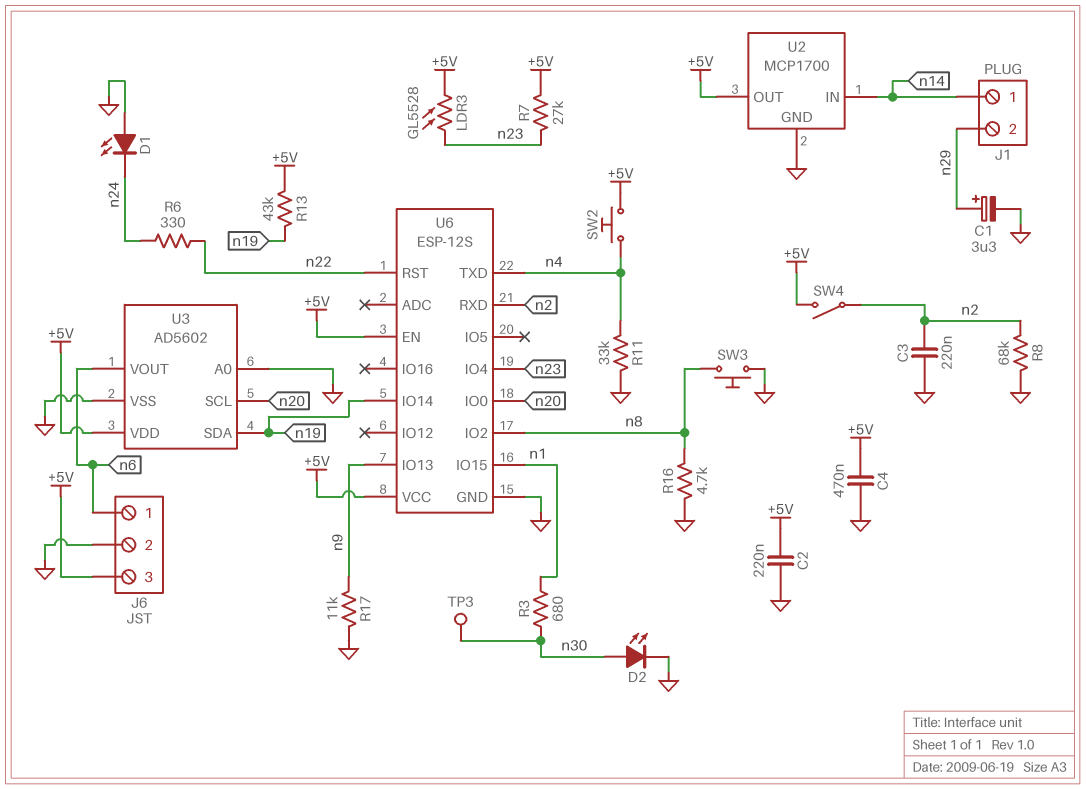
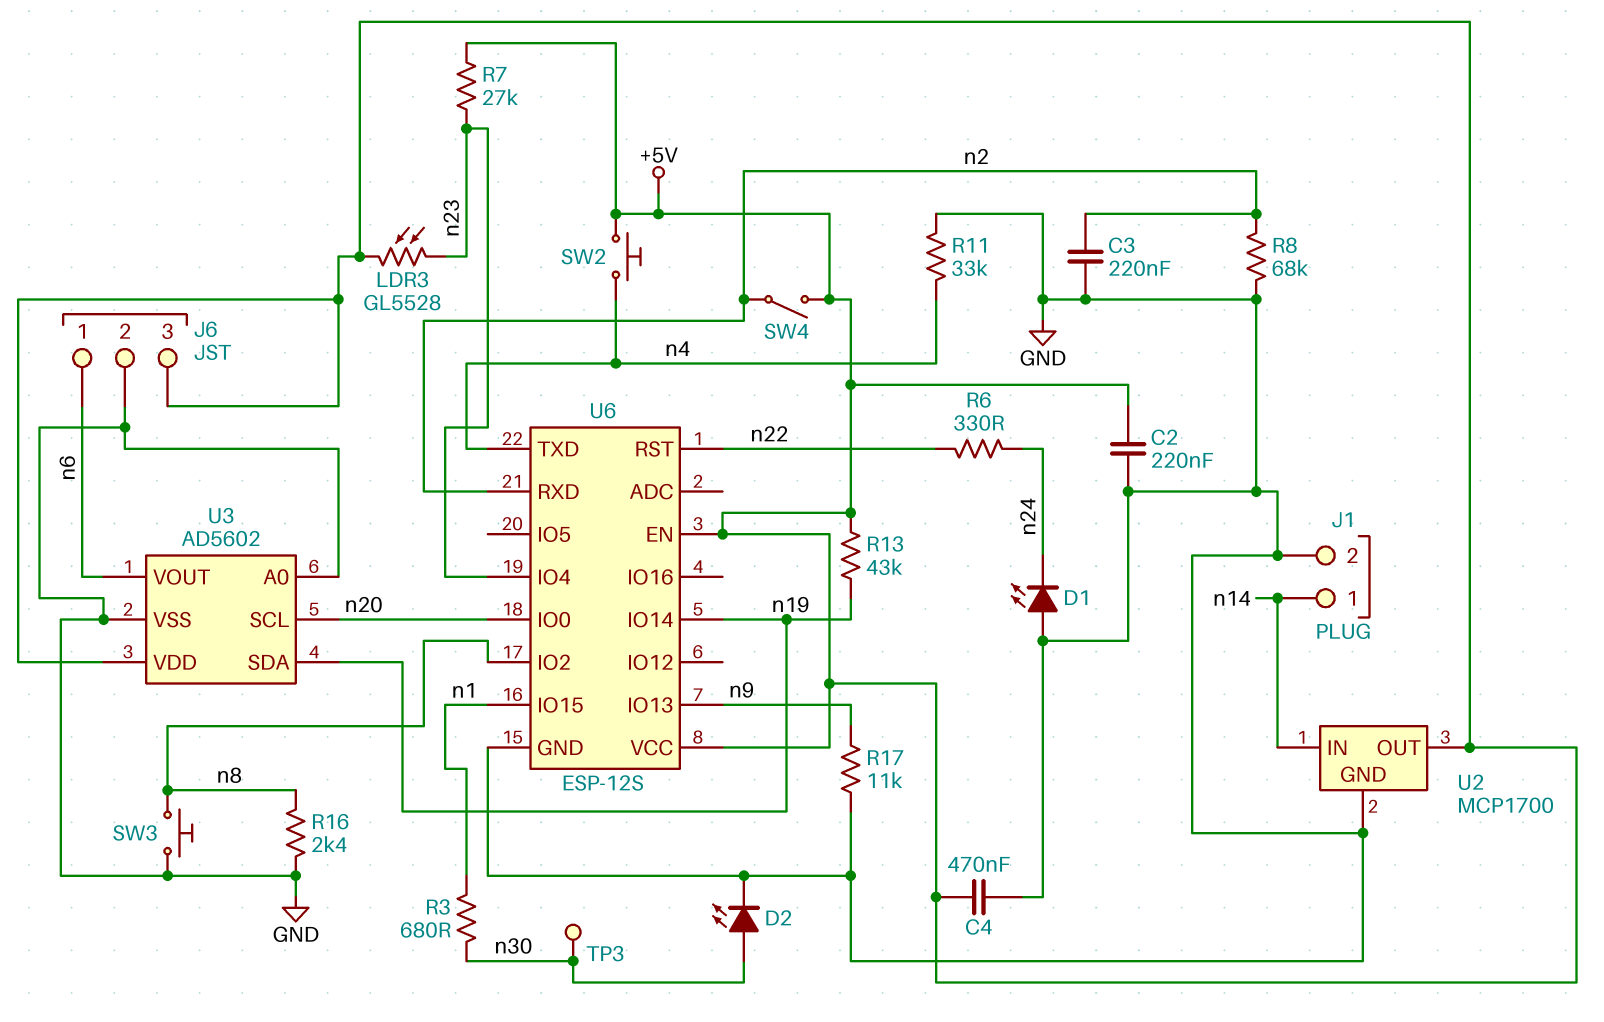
C1: 3.3uF (plus n29, minus GND) -> none
J1 pin 2: n29 -> GND
R16: 4.7k (GND, n8) -> 2.4k (GND, n8)

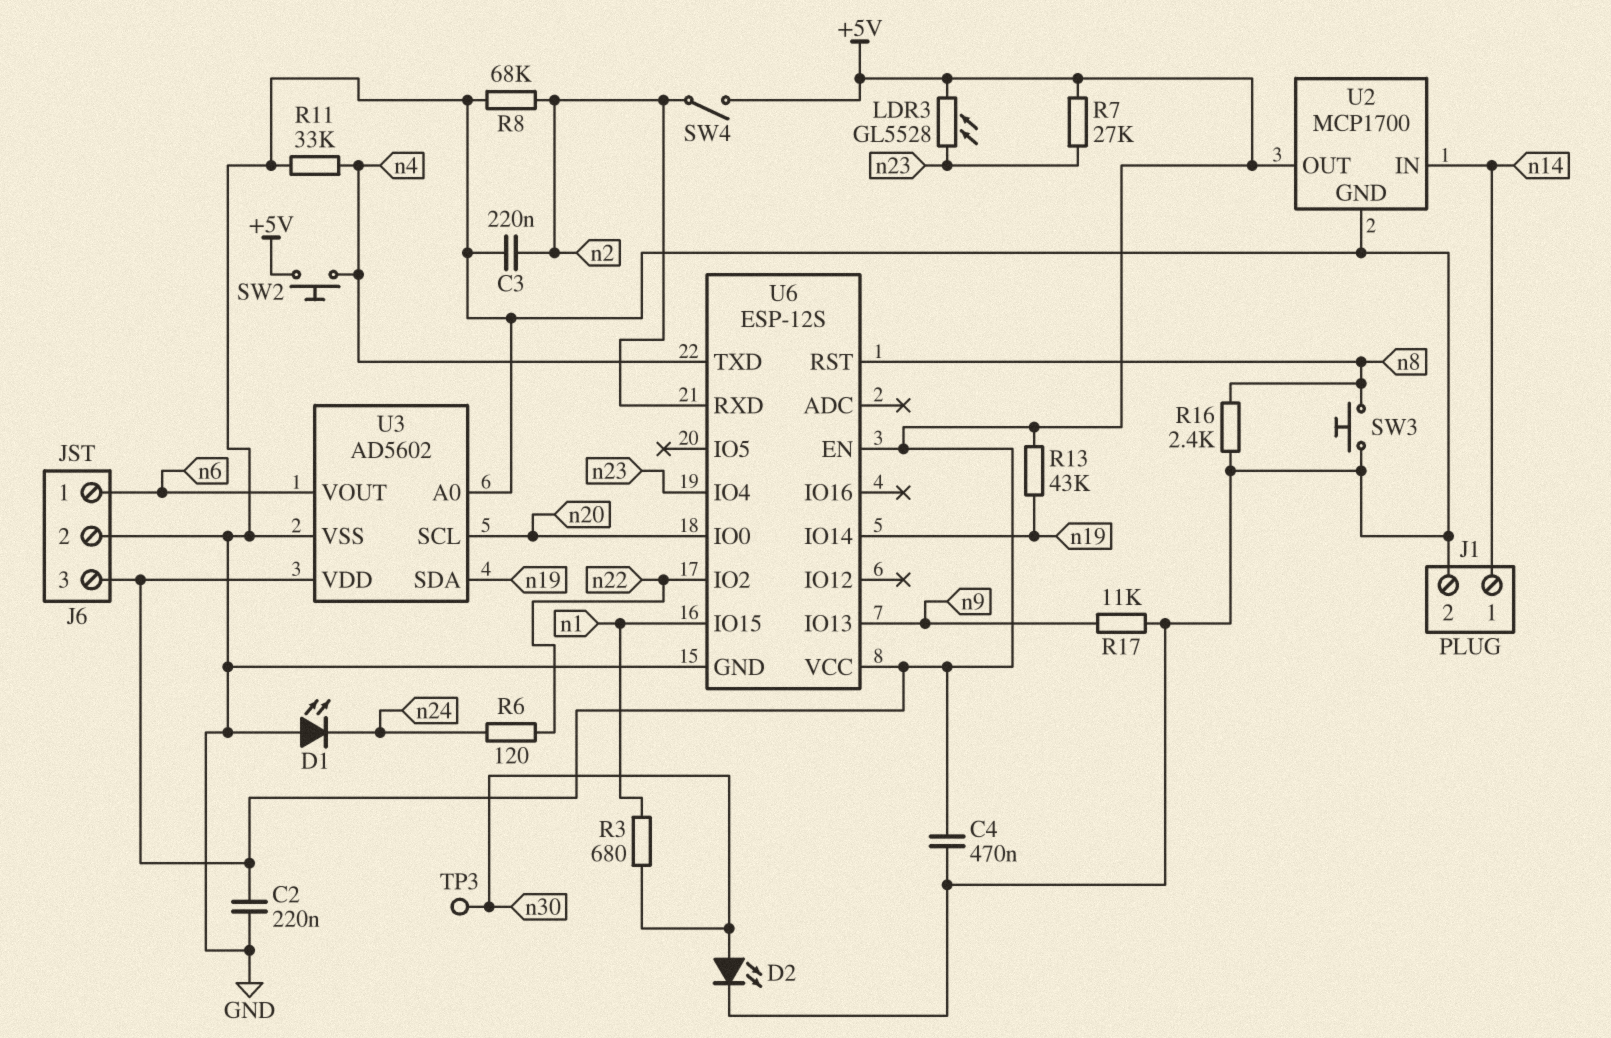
R6: 330 (n22, n24) -> 120 (n22, n24)
U6 pin IO2: n8 -> n22
U6 pin RST: n22 -> n8

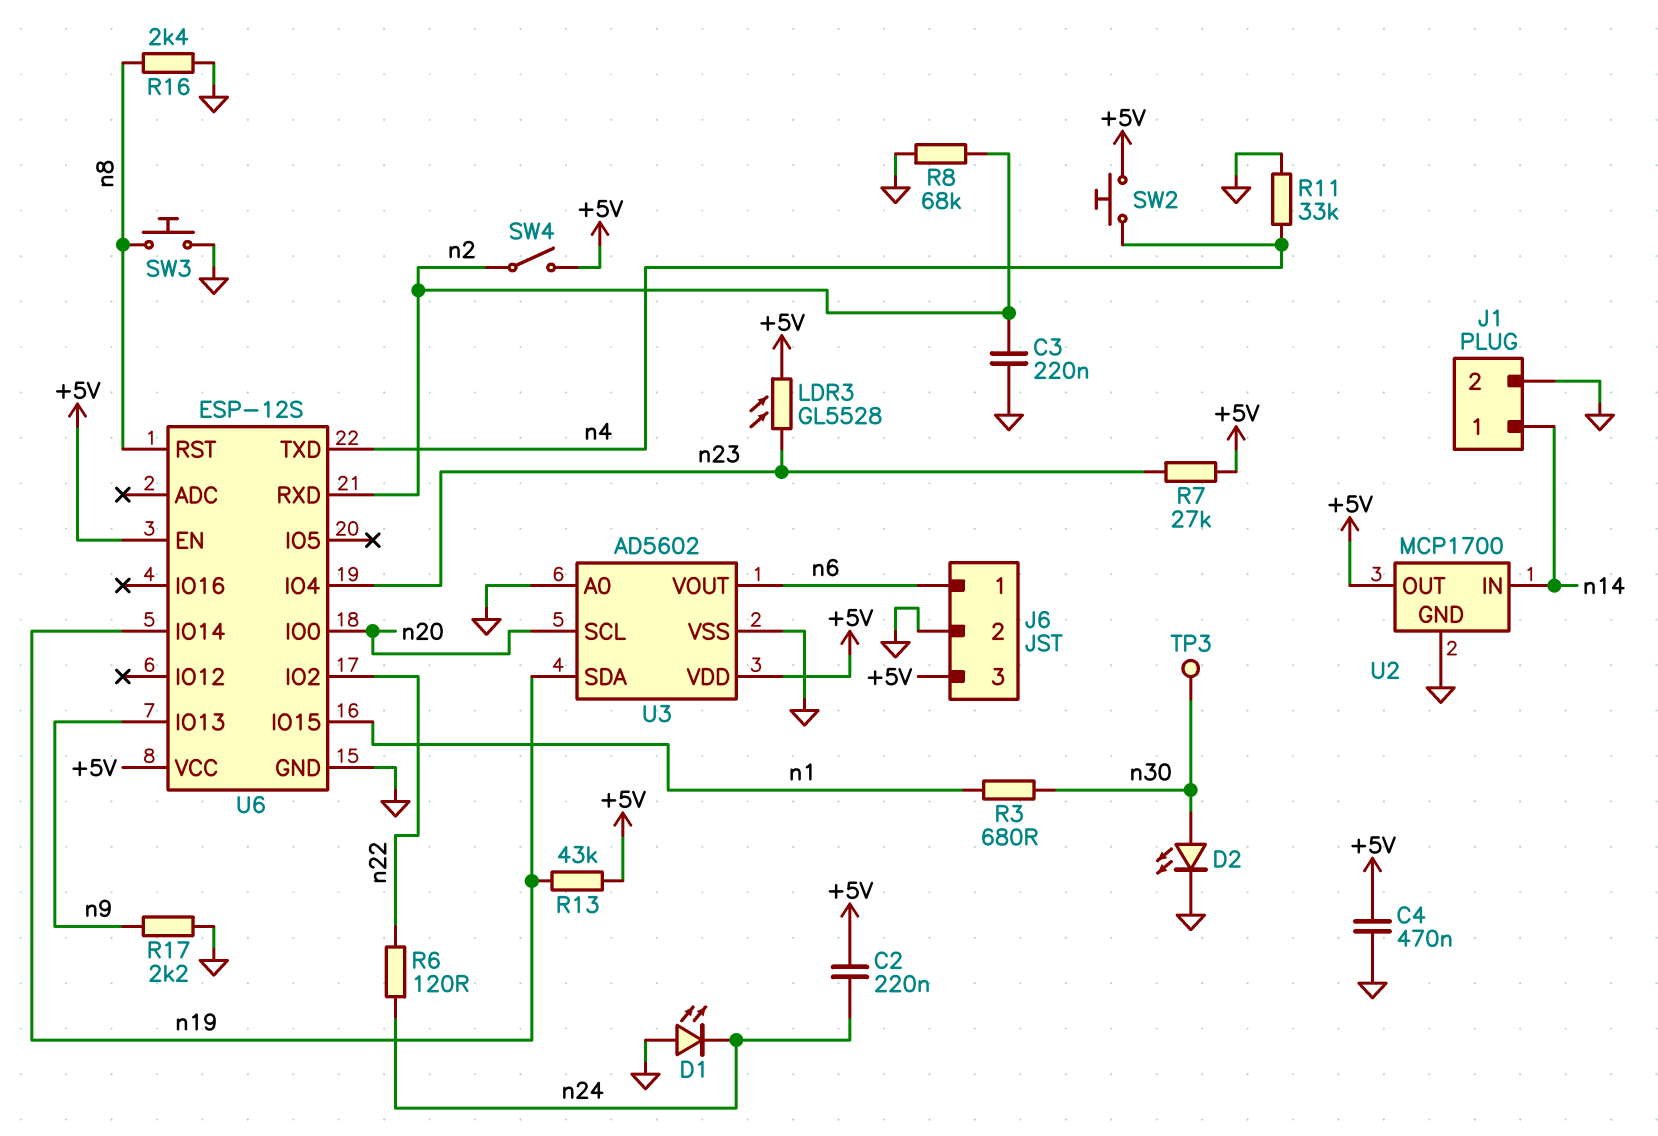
C2: 220nF (+5V, GND) -> 220nF (+5V, n24)
R17: 11k (GND, n9) -> 2.2k (GND, n9)

